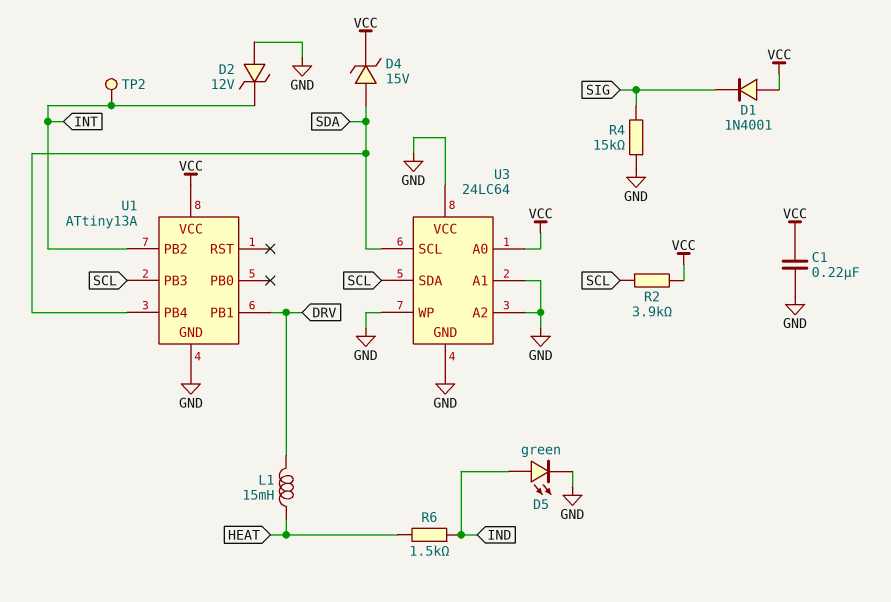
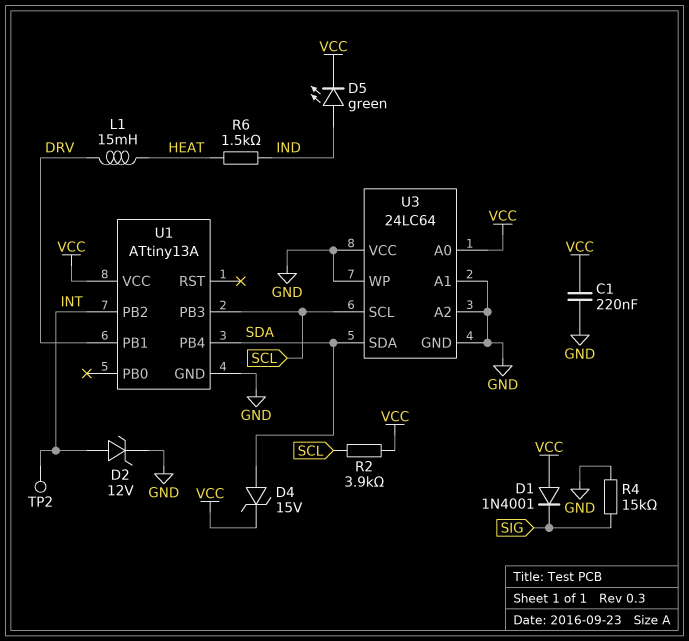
D2: zener 12V (A GND, K INT) -> zener 12V (A INT, K GND)
D5: LED green (A IND, K GND) -> LED green (A IND, K VCC)
U3 pin SCL: SDA -> SCL
U3 pin SDA: SCL -> SDA

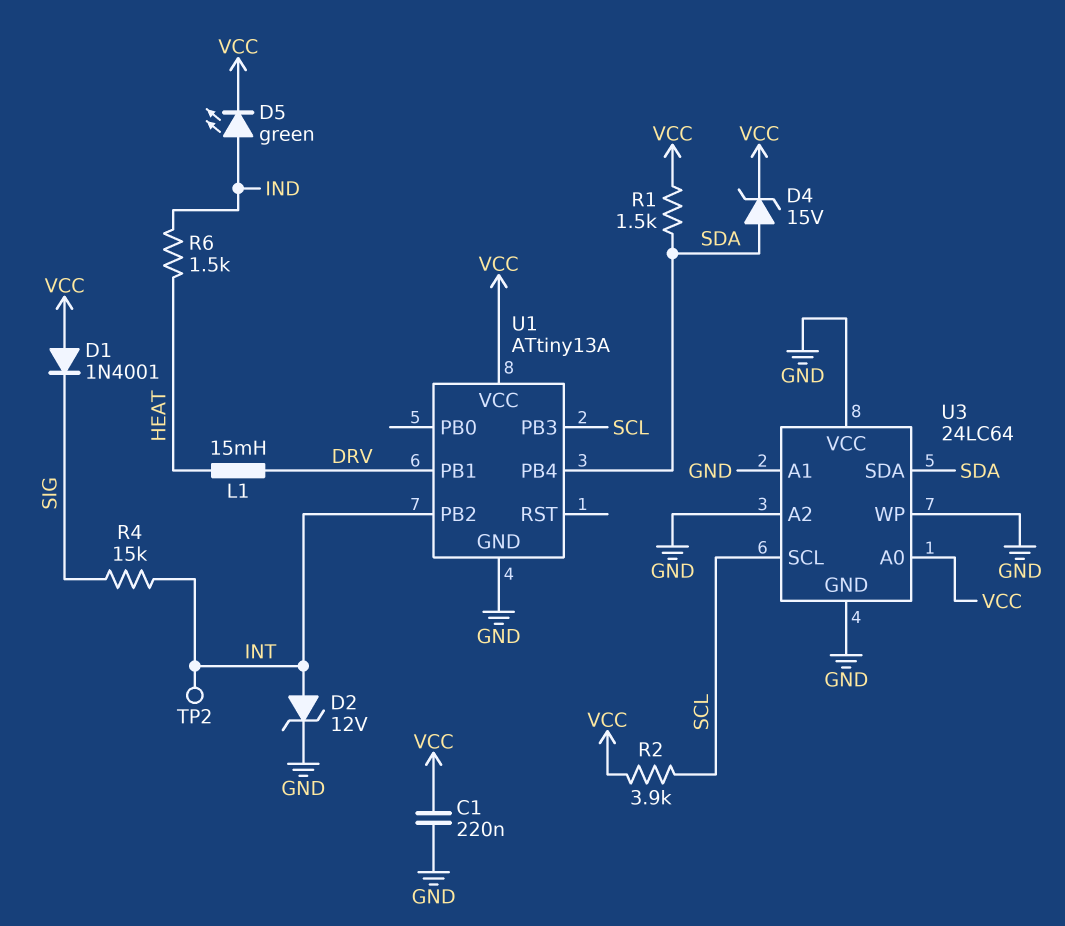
R1: none -> 1.5k (SDA, VCC)
R4: 15k (GND, SIG) -> 15k (INT, SIG)

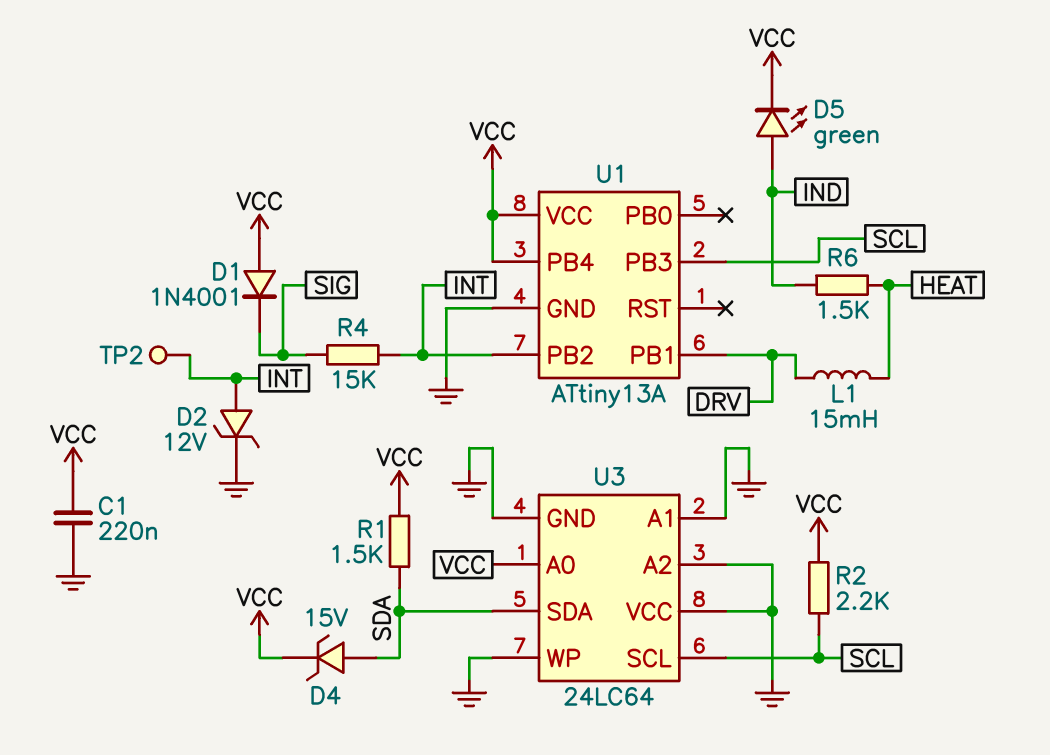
R2: 3.9k (SCL, VCC) -> 2.2k (SCL, VCC)
U1 pin PB4: SDA -> VCC

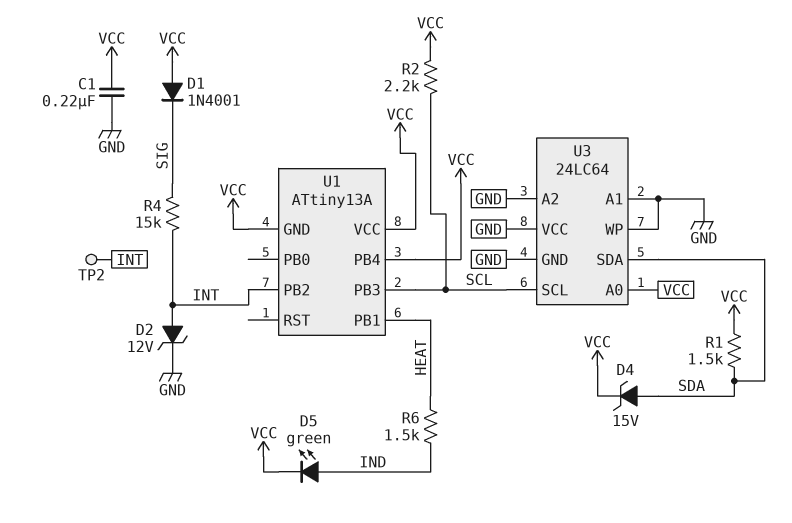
L1: 15mH (DRV, HEAT) -> none
U1 pin GND: GND -> VCC
U1 pin PB1: DRV -> HEAT

